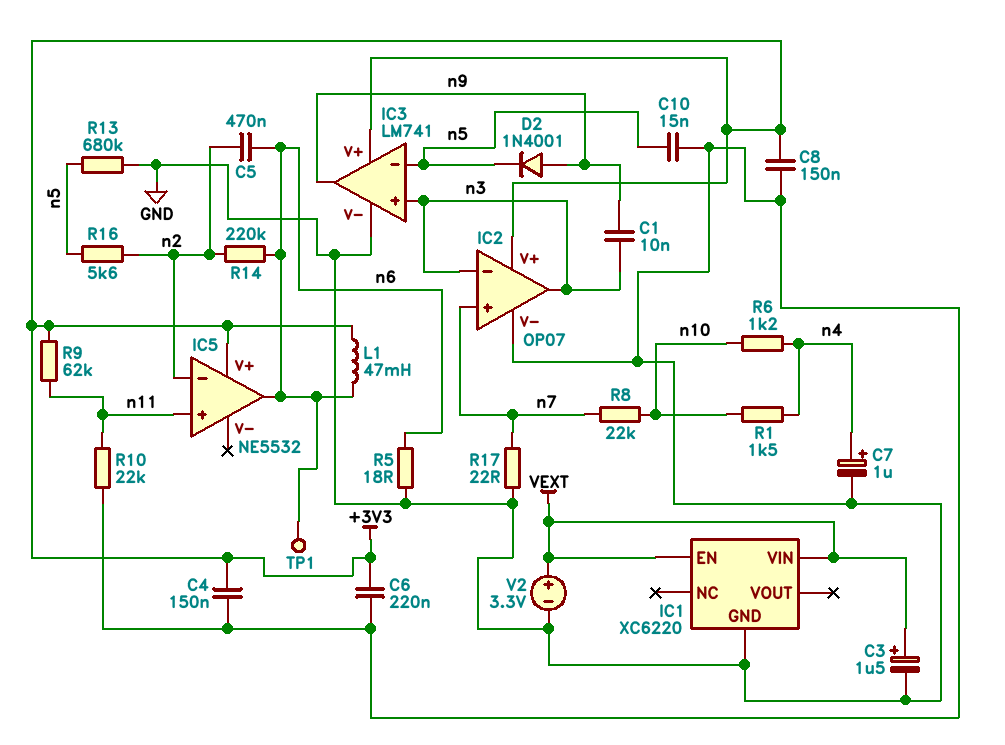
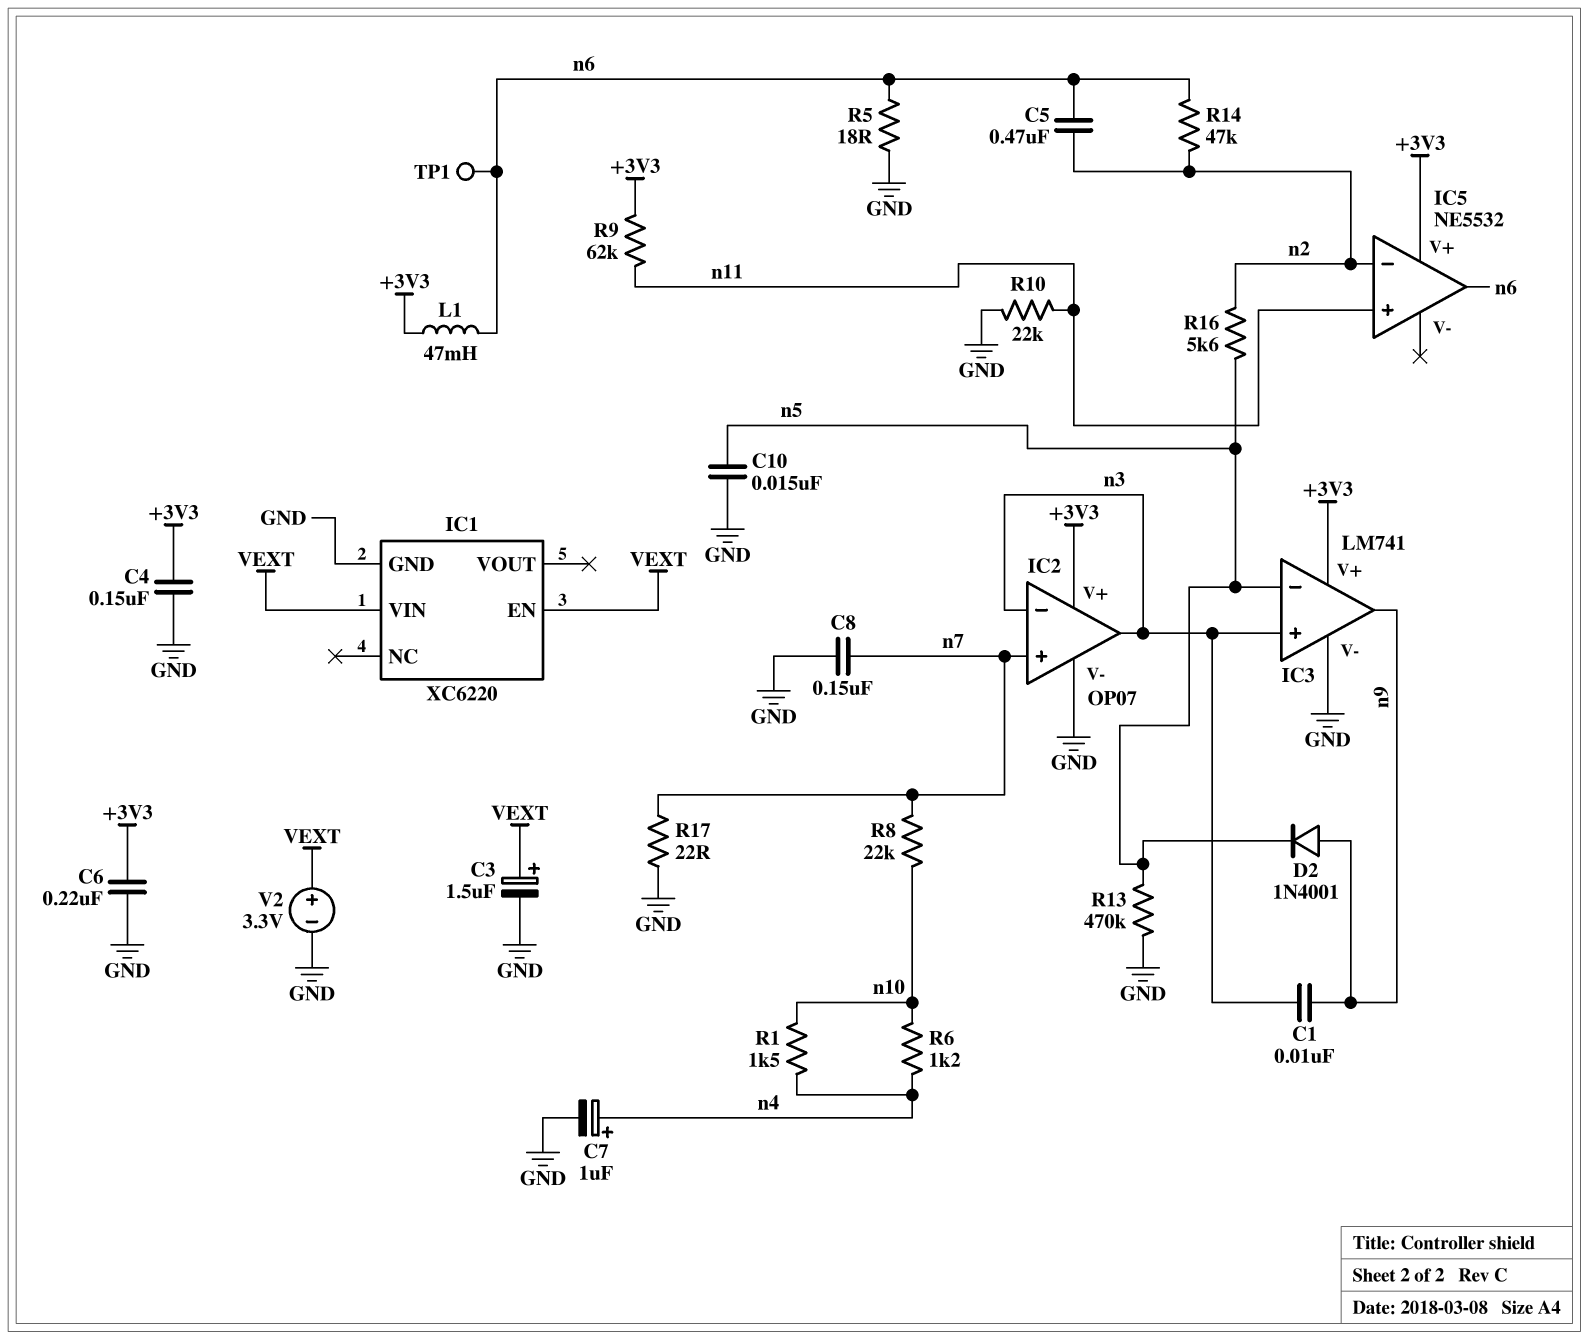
C8: 150nF (+3V3, GND) -> 150nF (GND, n7)
R13: 680k (GND, n5) -> 470k (GND, n5)
R14: 220k (n2, n6) -> 47k (n2, n6)

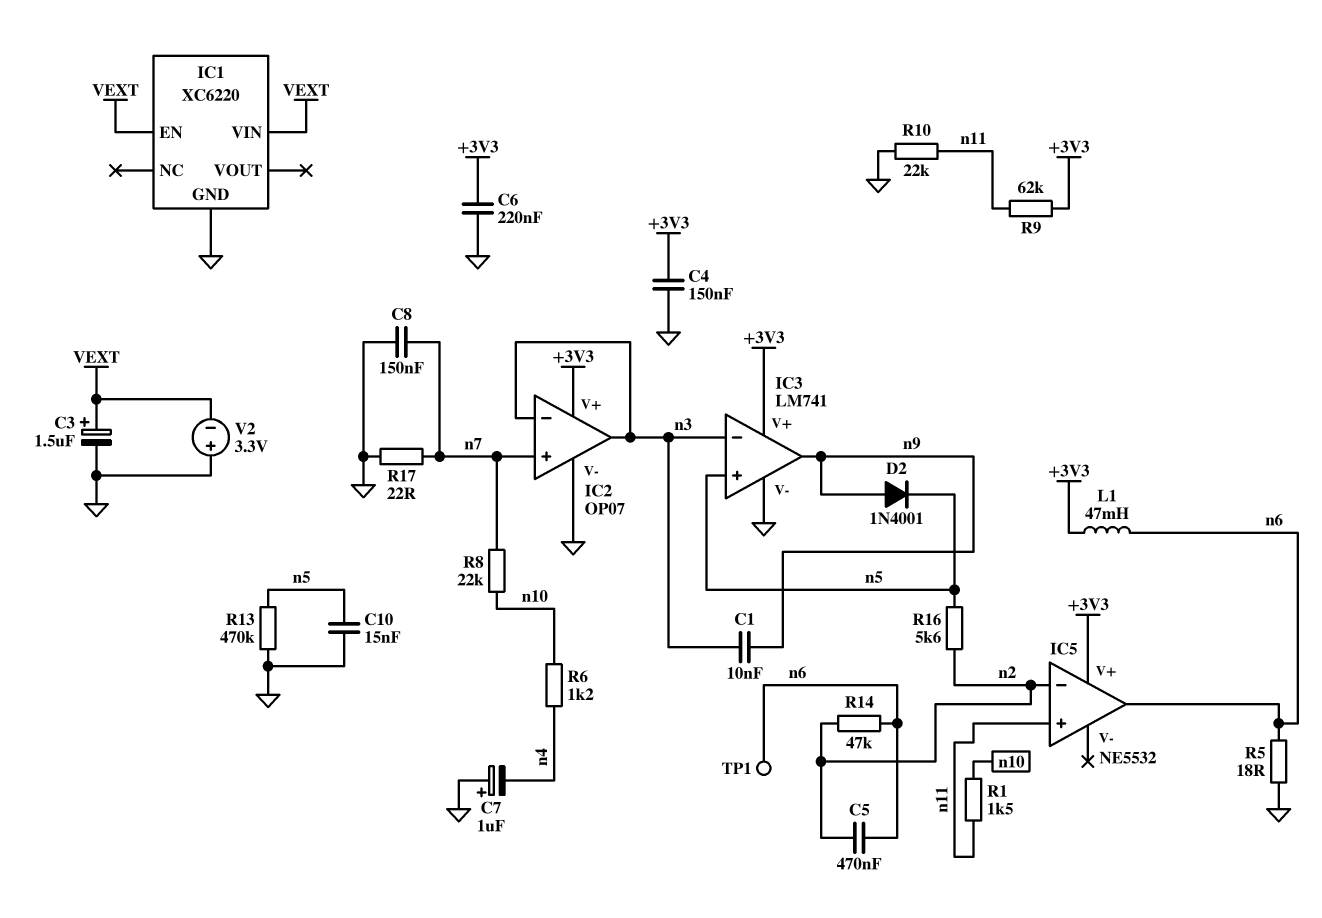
C7: 1uF (plus n4, minus GND) -> 1uF (plus GND, minus n4)
IC3 pin in+: n3 -> n5
IC3 pin in-: n5 -> n3
R1: 1.5k (n4, n10) -> 1.5k (n10, n11)
V2: 3.3V (plus VEXT, minus GND) -> 3.3V (plus GND, minus VEXT)

